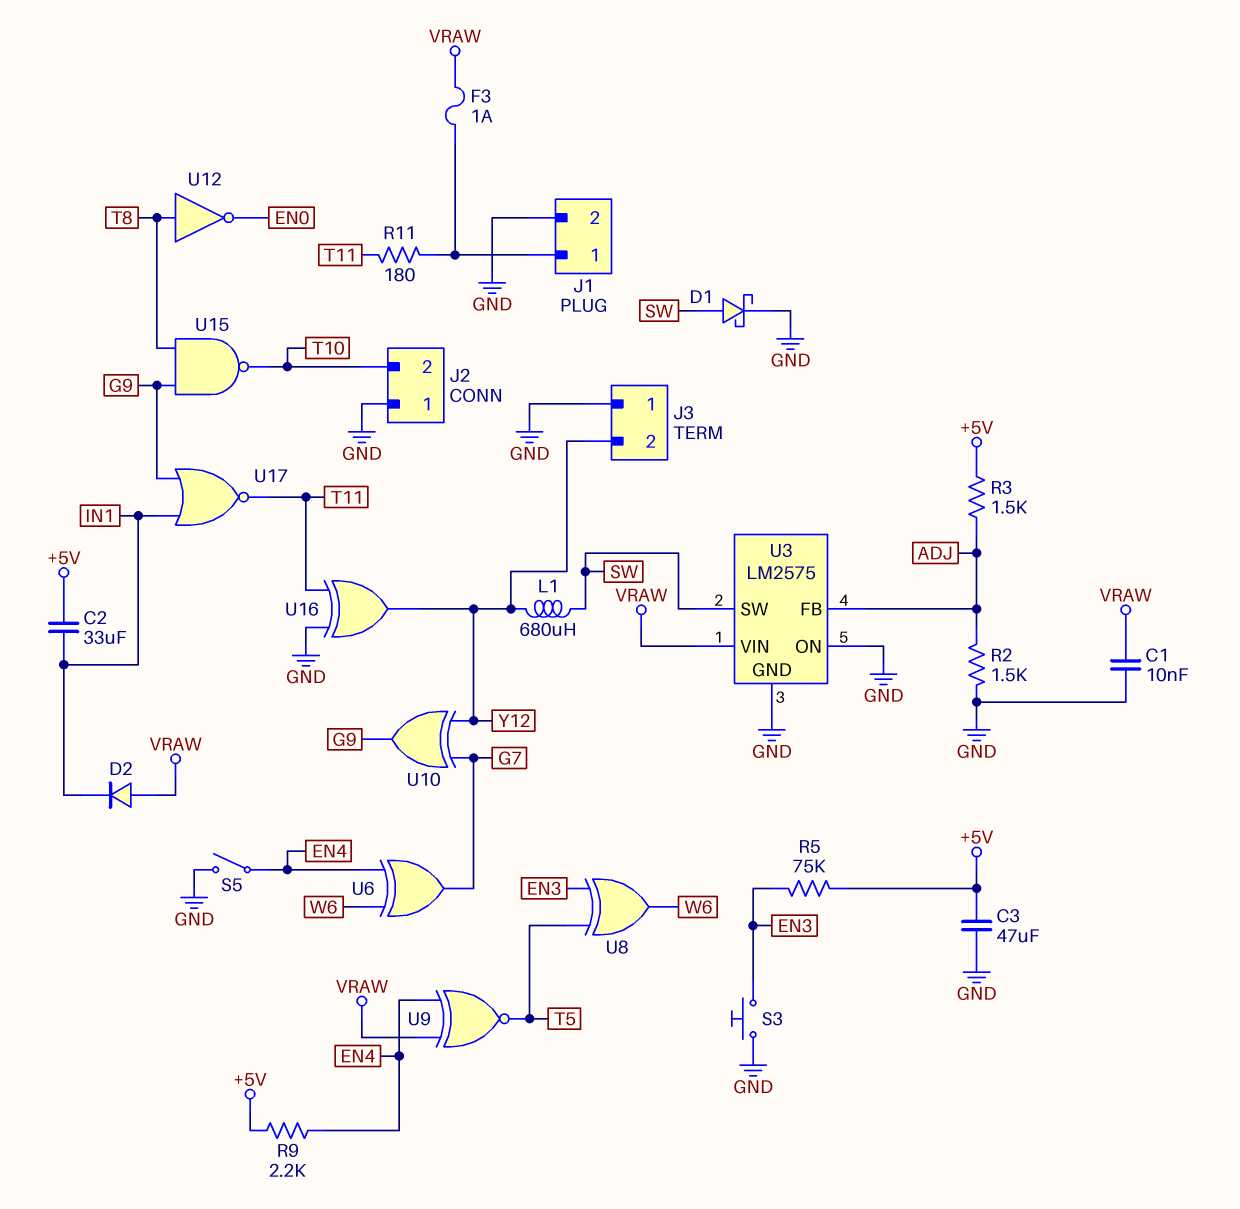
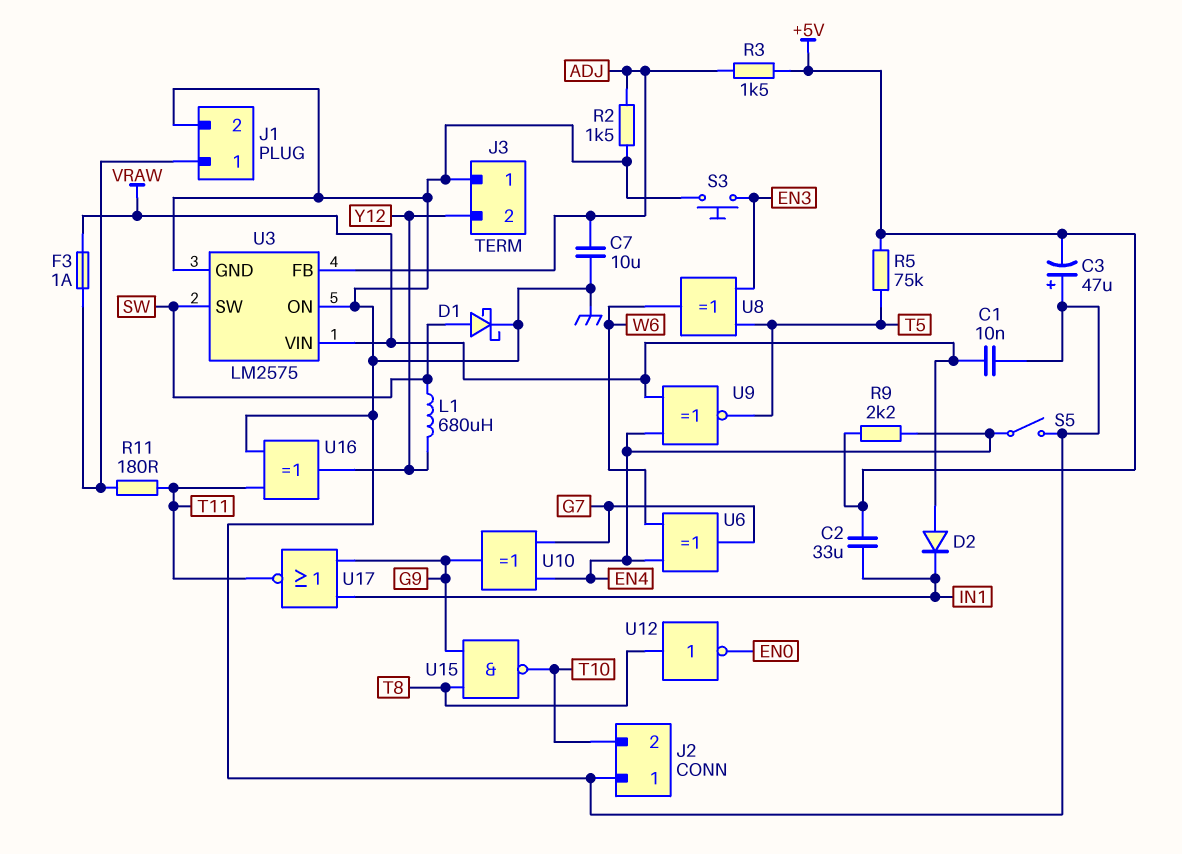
C3: 47uF (+5V, GND) -> 47uF (plus GND, minus +5V)
C7: none -> 10uF (ADJ, GND)
R5: 75k (+5V, EN3) -> 75k (+5V, T5)
U10: XOR (in G7, in Y12, out G9) -> XOR (in EN4, in G7, out G9)

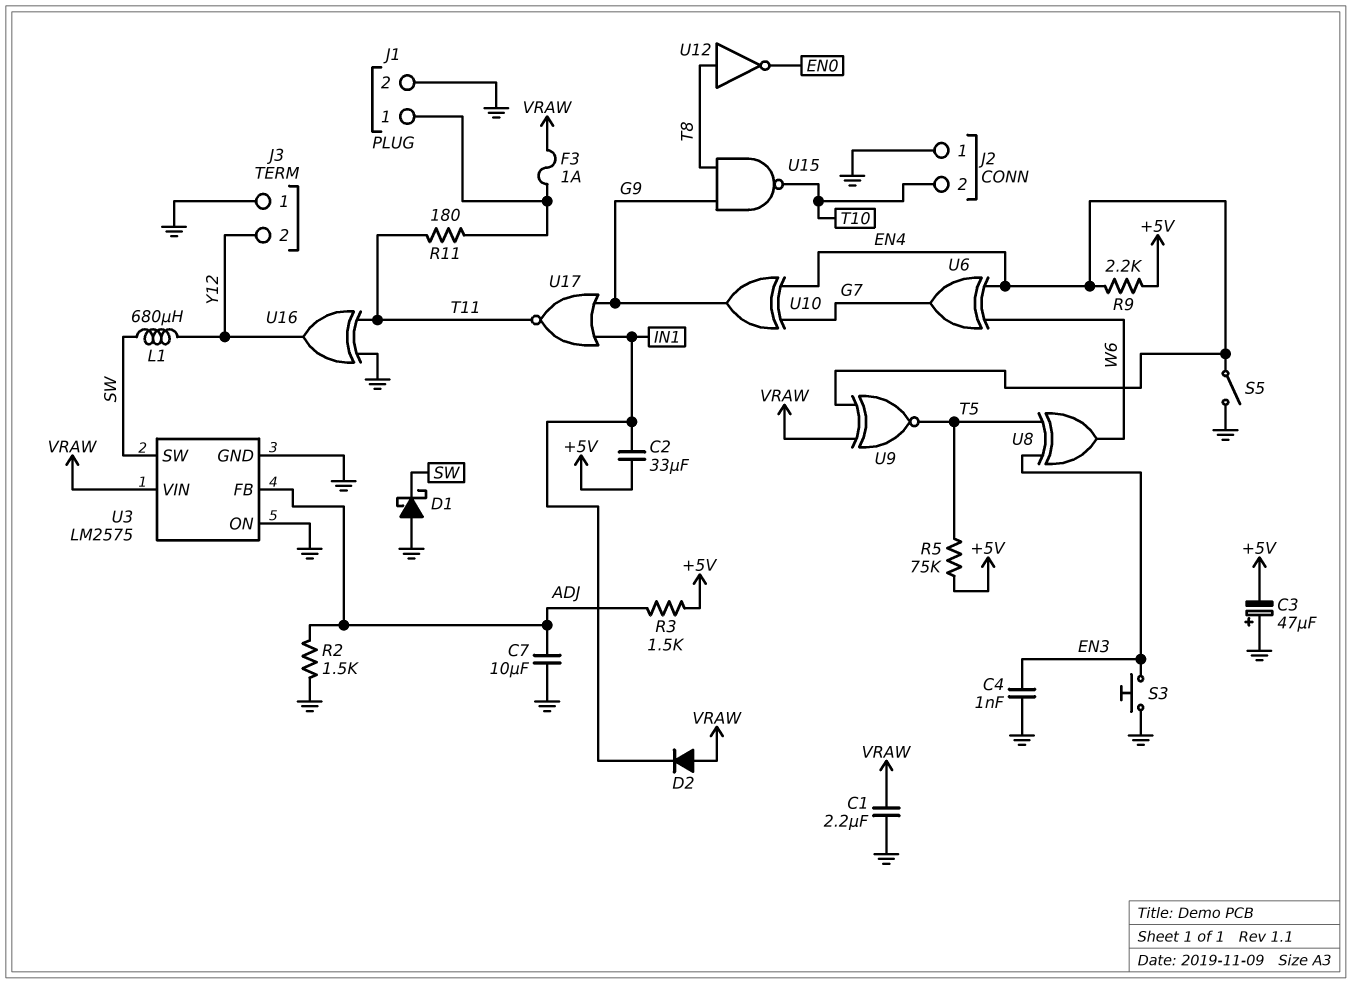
C1: 10nF (GND, VRAW) -> 2.2uF (GND, VRAW)
C4: none -> 1nF (EN3, GND)
D1: schottky (A SW, K GND) -> schottky (A GND, K SW)

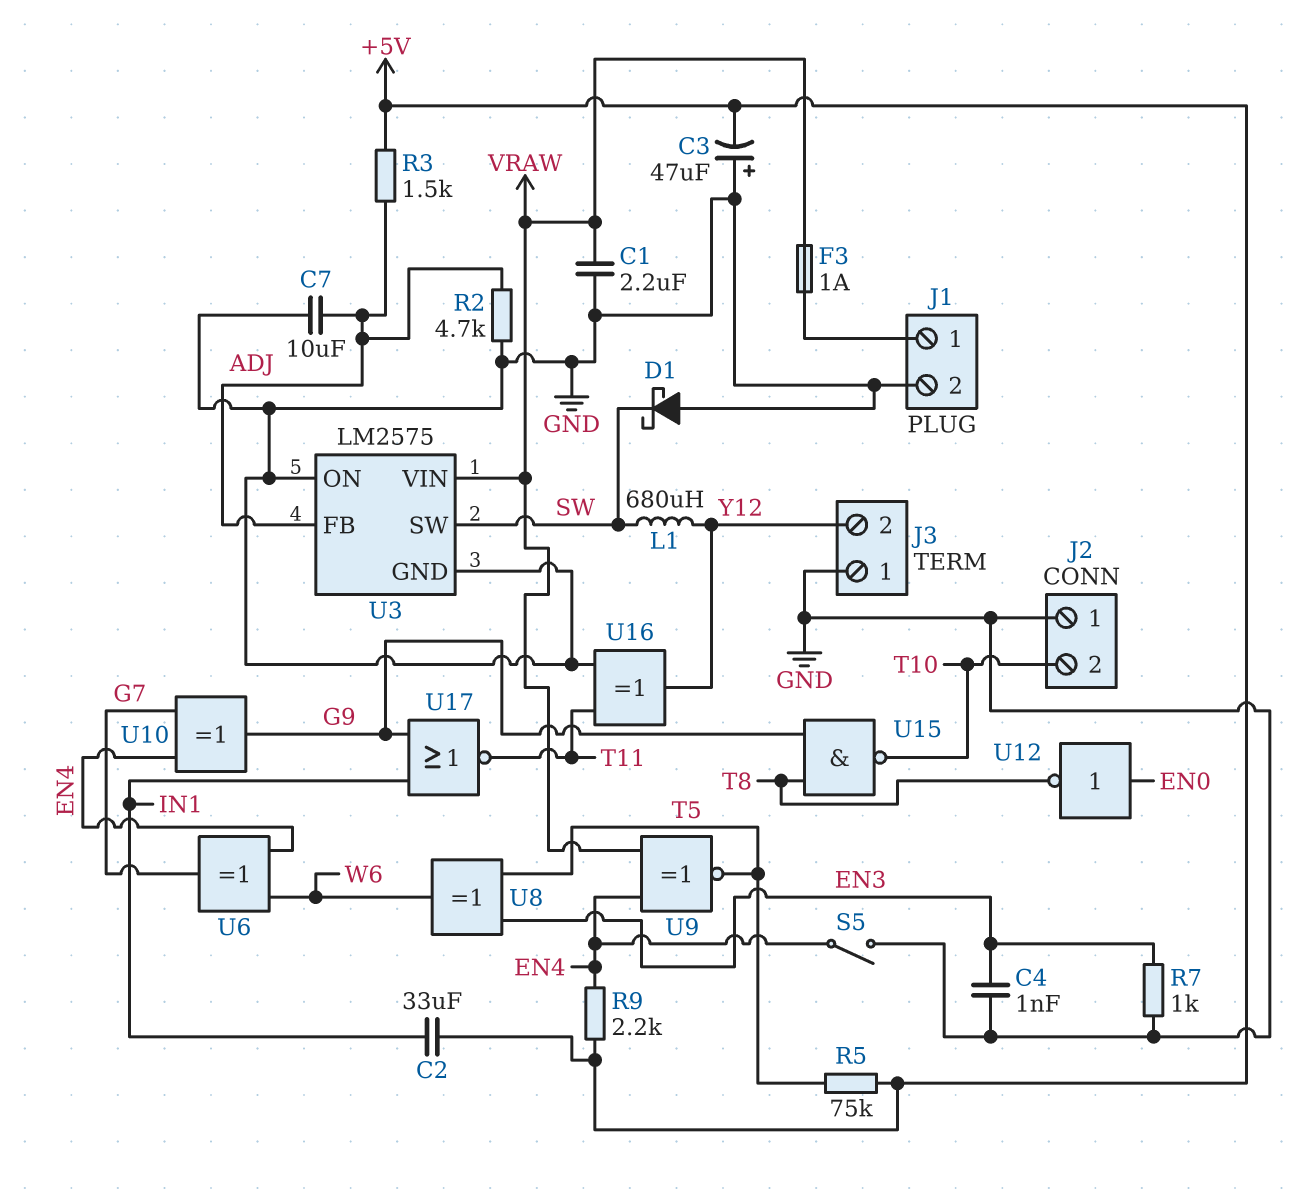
D2: diode (A VRAW, K IN1) -> none
R2: 1.5k (ADJ, GND) -> 4.7k (ADJ, GND)
R7: none -> 1k (EN3, GND)
R11: 180 (J1/1, T11) -> none
S3: button (EN3, GND) -> none
U12: NOT (in T8, out EN0) -> NOT (in EN0, out T8)

